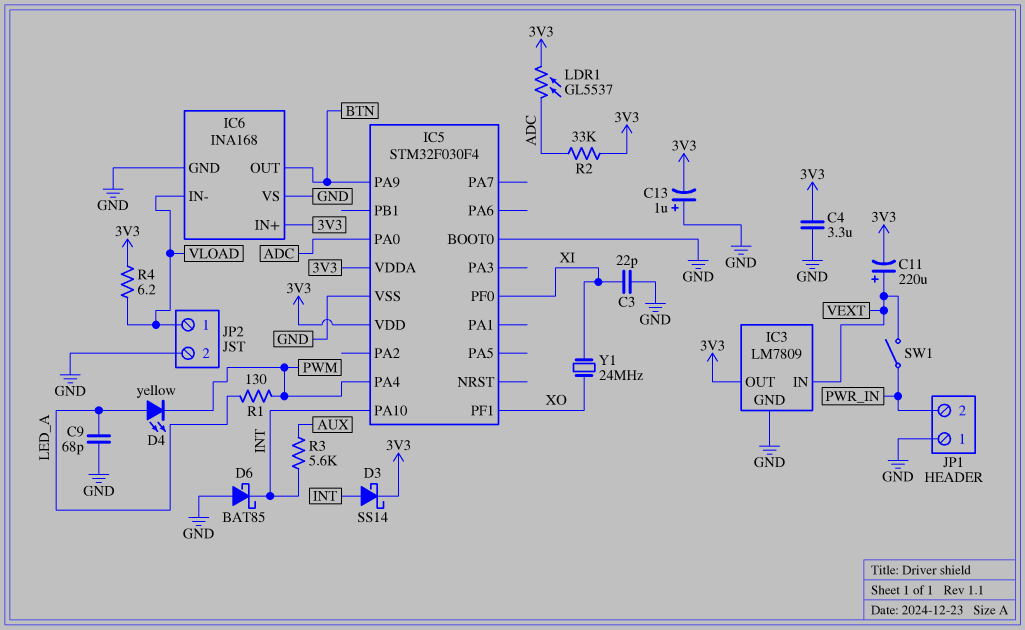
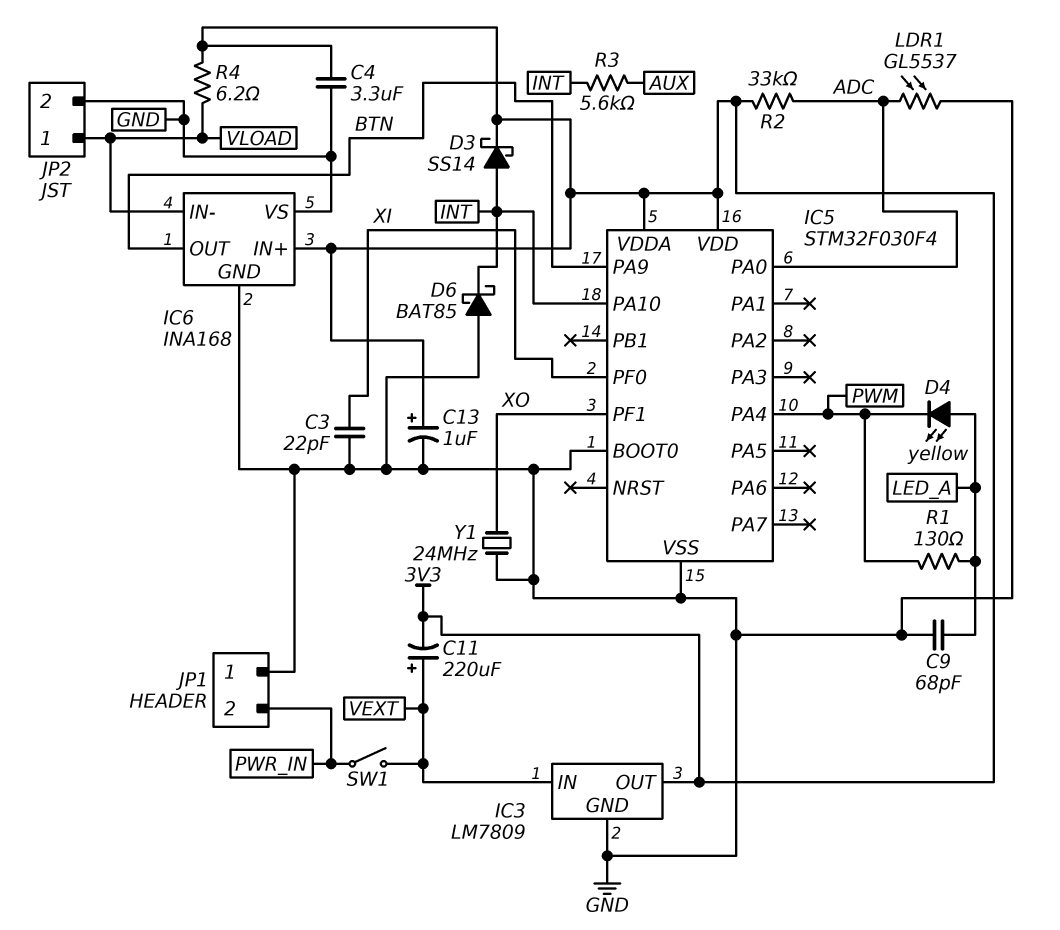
C13: 1uF (plus GND, minus 3V3) -> 1uF (plus 3V3, minus GND)
LDR1: GL5537 (3V3, ADC) -> GL5537 (ADC, GND)
Y1: 24MHz (XI, XO) -> 24MHz (GND, XO)

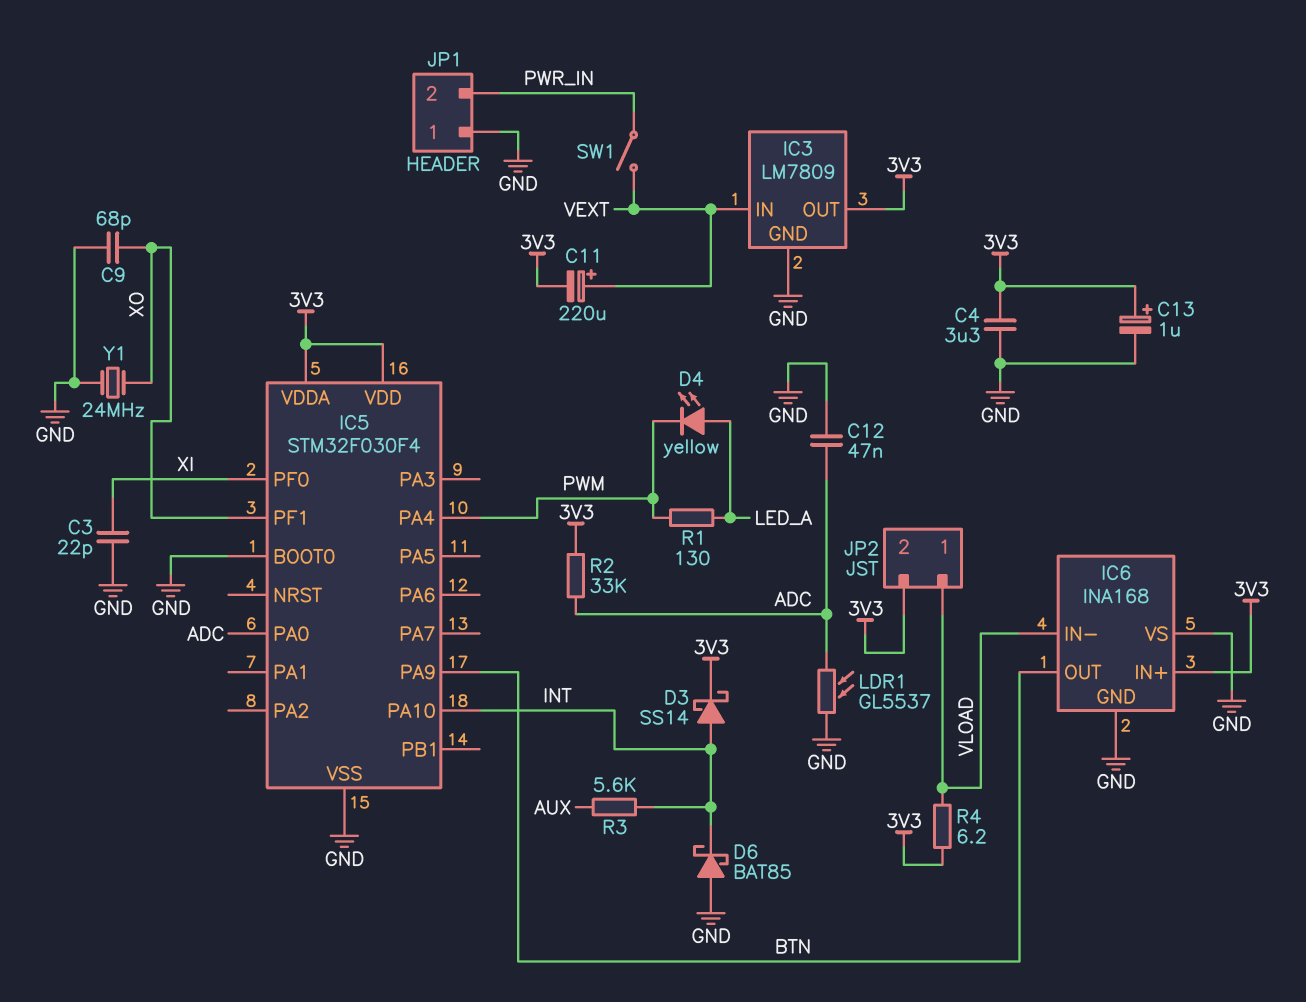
C9: 68pF (GND, LED_A) -> 68pF (GND, XO)
C12: none -> 47nF (ADC, GND)
JP2 pin 2: GND -> 3V3

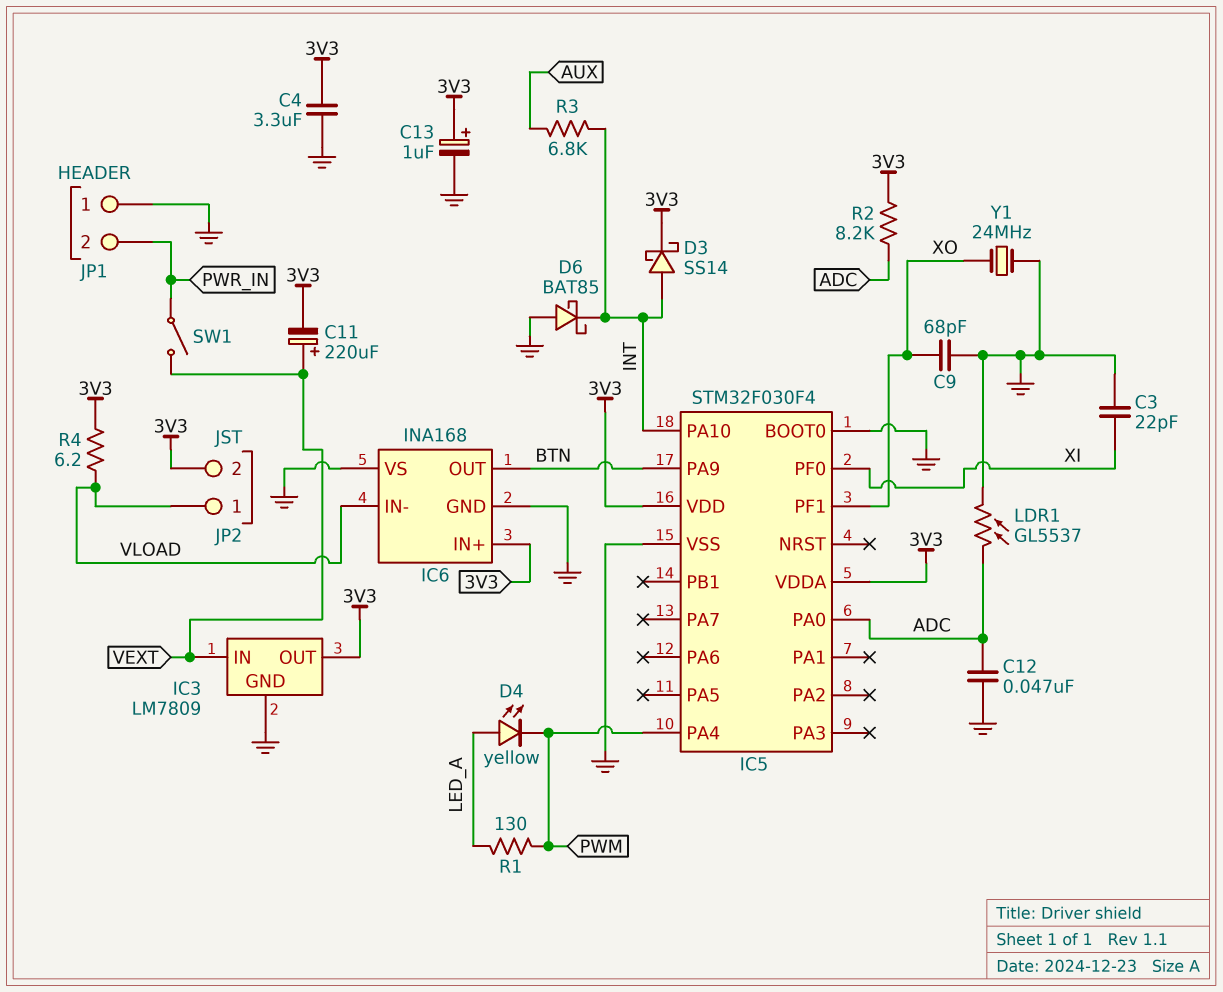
R2: 33k (3V3, ADC) -> 8.2k (3V3, ADC)
R3: 5.6k (AUX, INT) -> 6.8k (AUX, INT)

